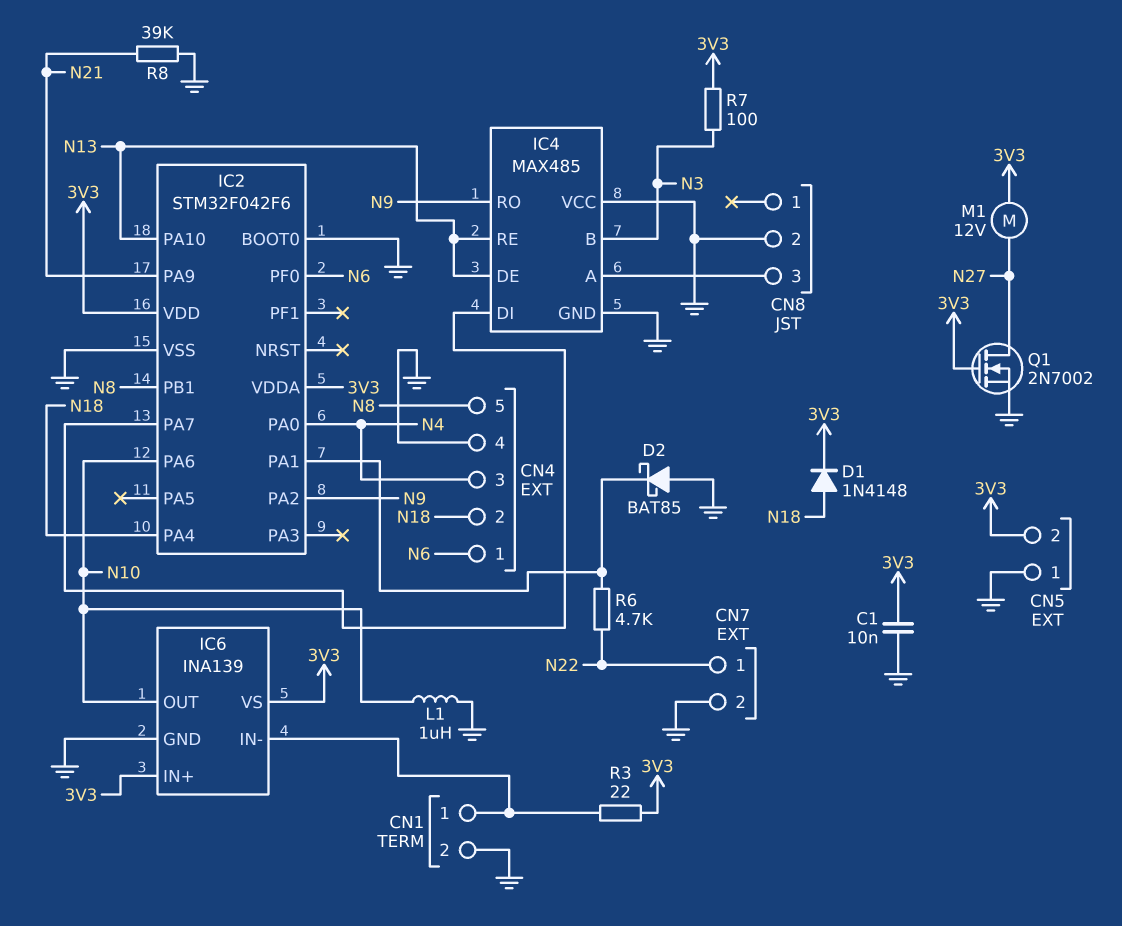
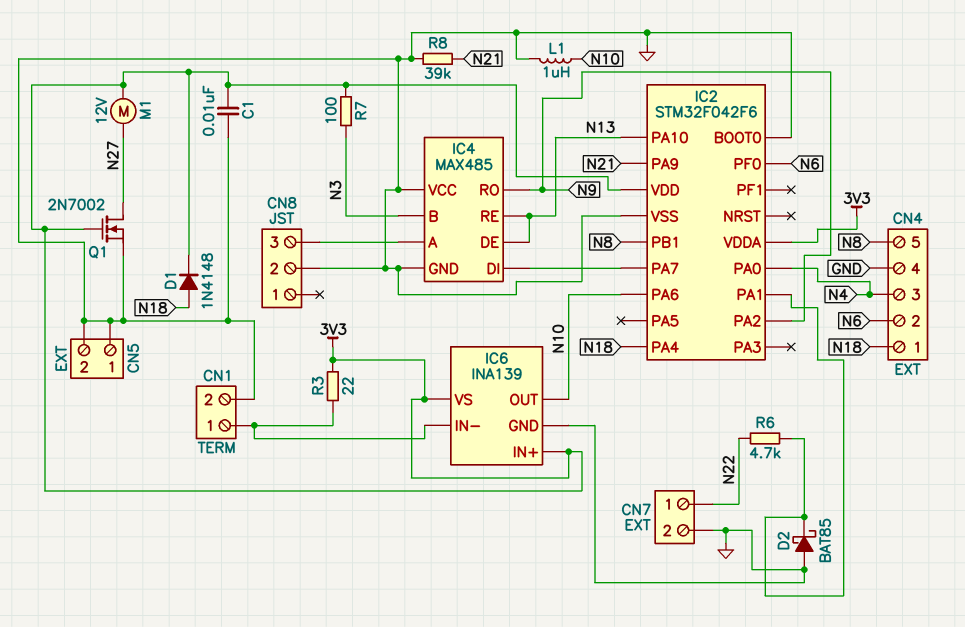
CN4 pin 1: N6 -> N18
CN4 pin 2: N18 -> N6
CN5 pin 2: 3V3 -> GND

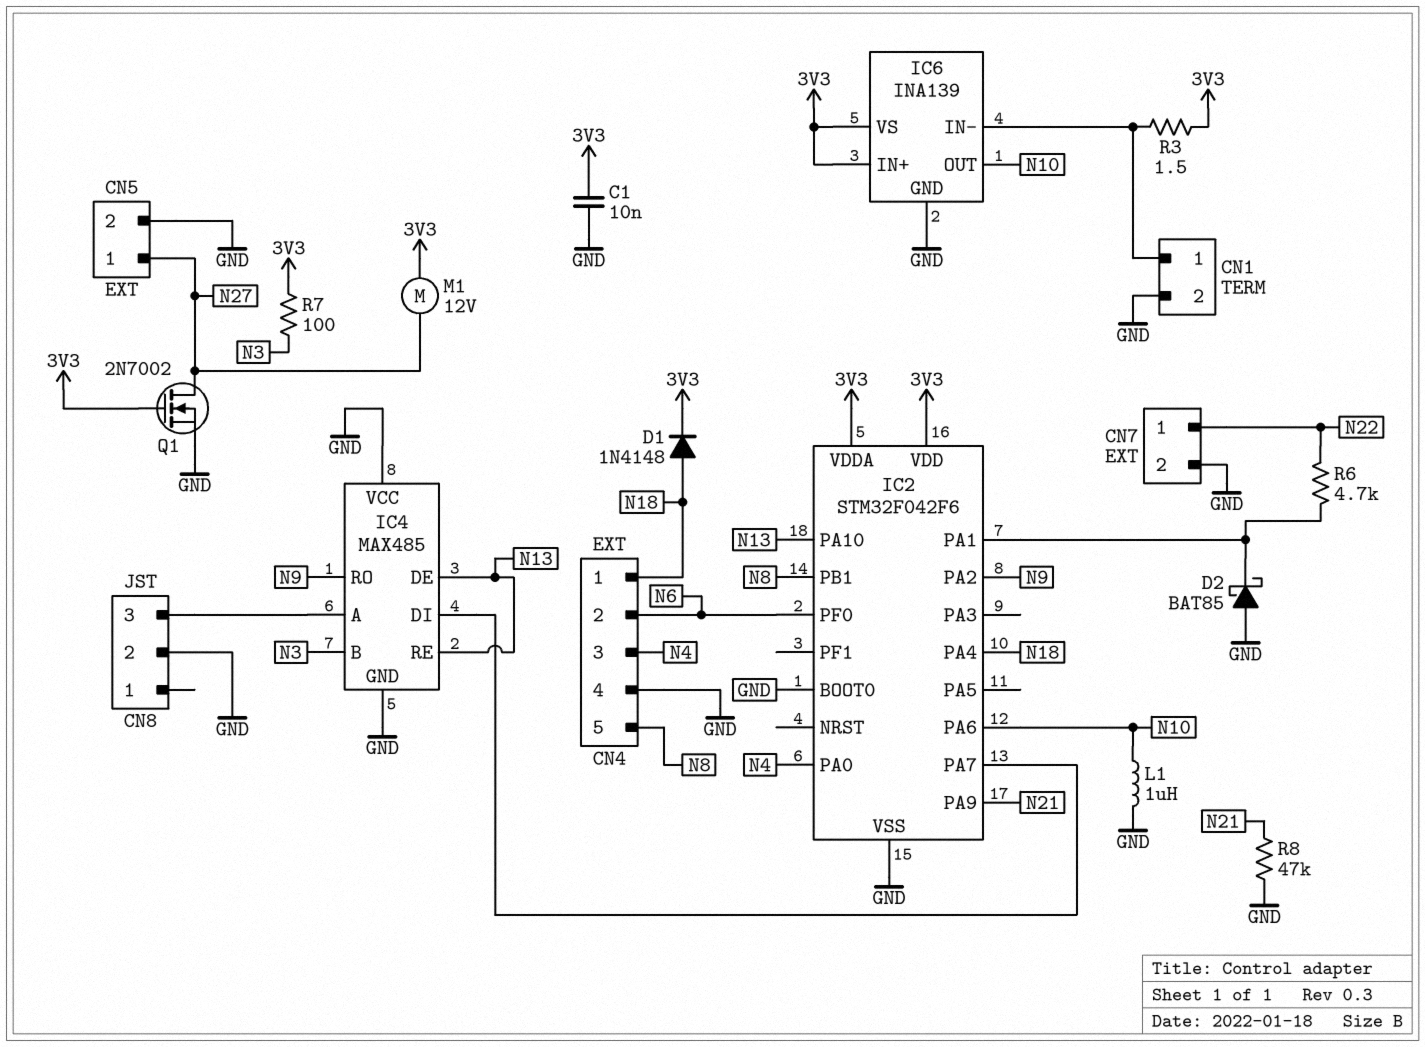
CN5 pin 1: GND -> N27
R3: 22 (3V3, CN1/1) -> 1.5 (3V3, CN1/1)
R8: 39k (GND, N21) -> 47k (GND, N21)

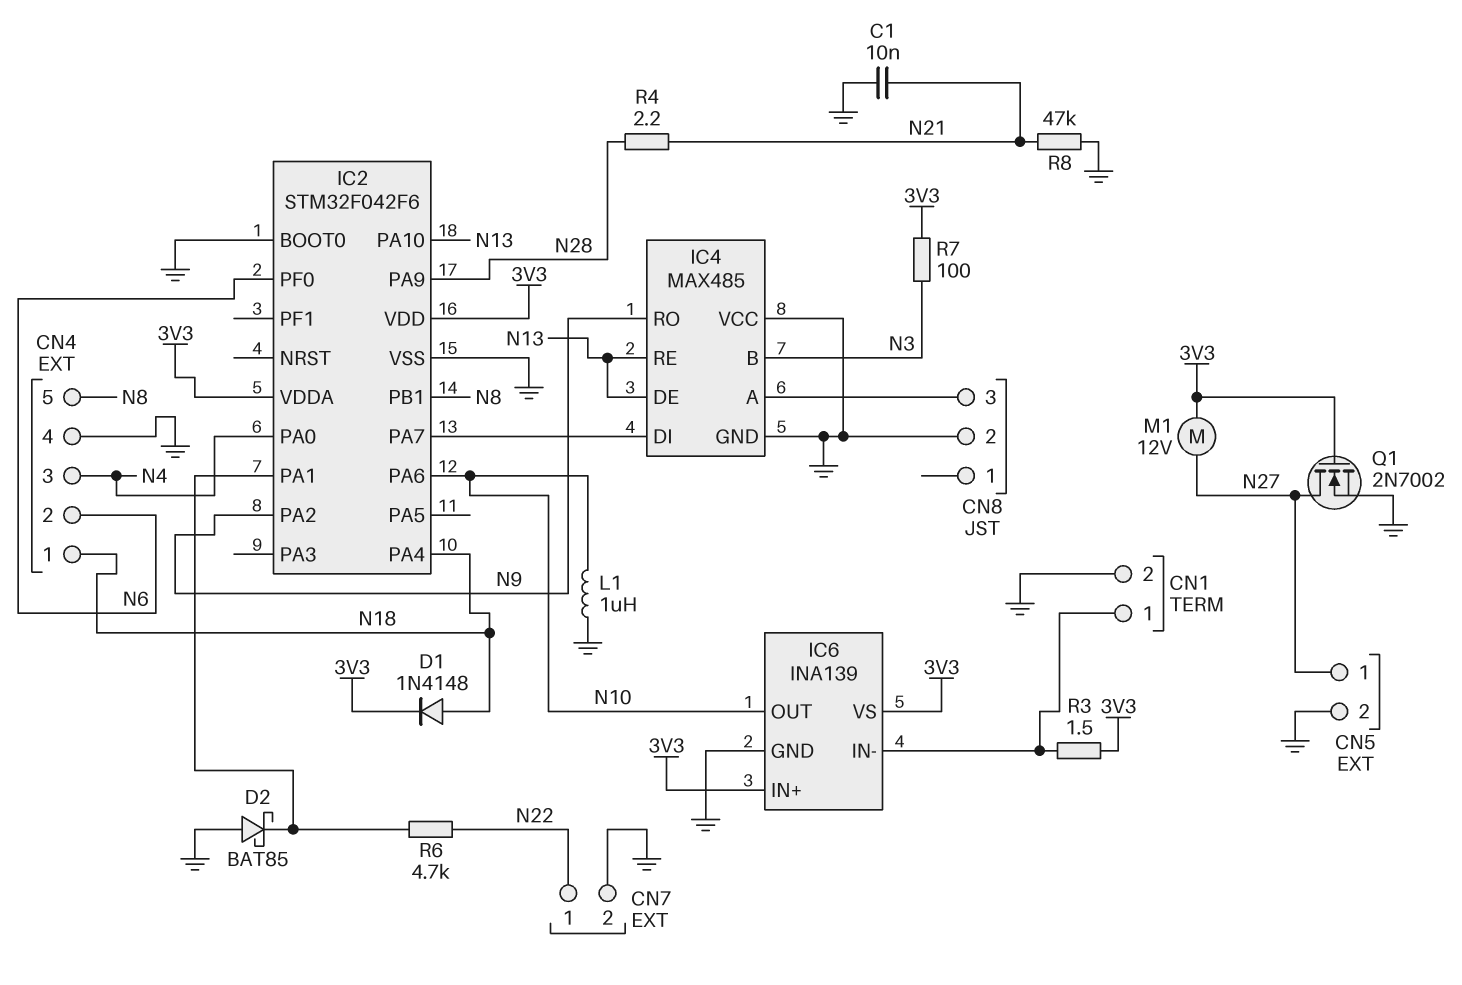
C1: 10nF (3V3, GND) -> 10nF (GND, N21)
IC2 pin PA9: N21 -> N28
R4: none -> 2.2 (N21, N28)

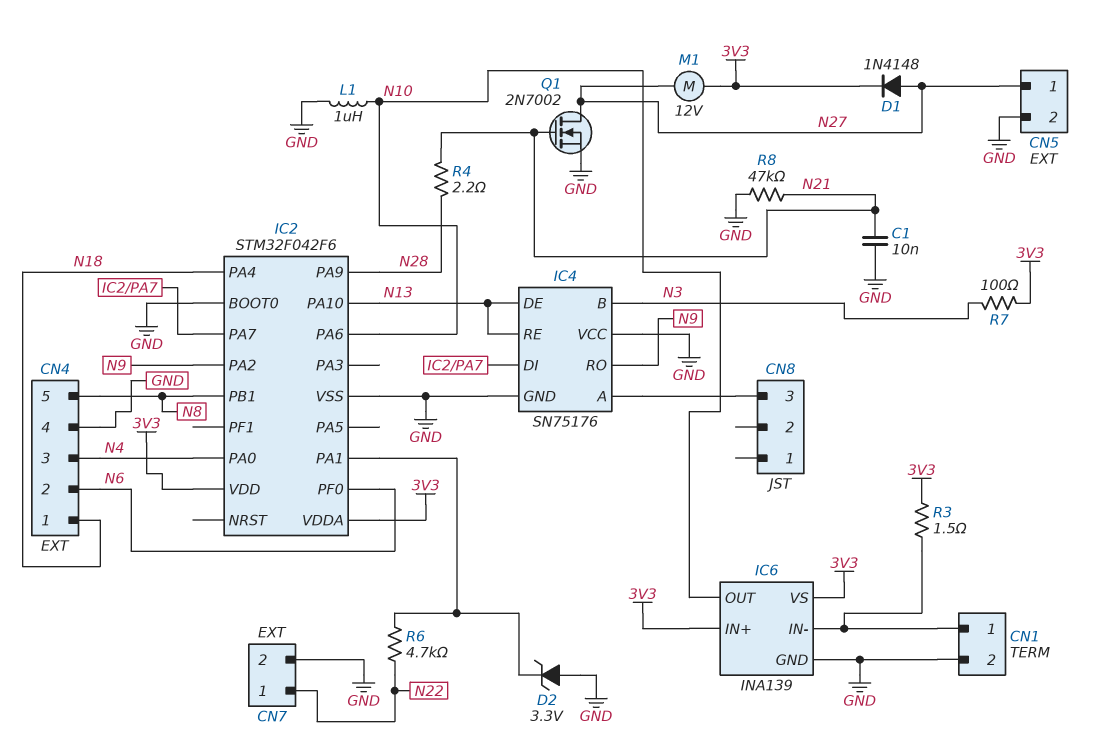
CN8 pin 2: GND -> none
D1: diode 1N4148 (A N18, K 3V3) -> diode 1N4148 (A N27, K 3V3)
D2: schottky BAT85 (A GND, K IC2/PA1) -> zener 3.3V (A GND, K IC2/PA1)
IC4: MAX485 -> SN75176
Q1: NMOS 2N7002 (G 3V3, D N27, S GND) -> NMOS 2N7002 (G N21, D N27, S GND)

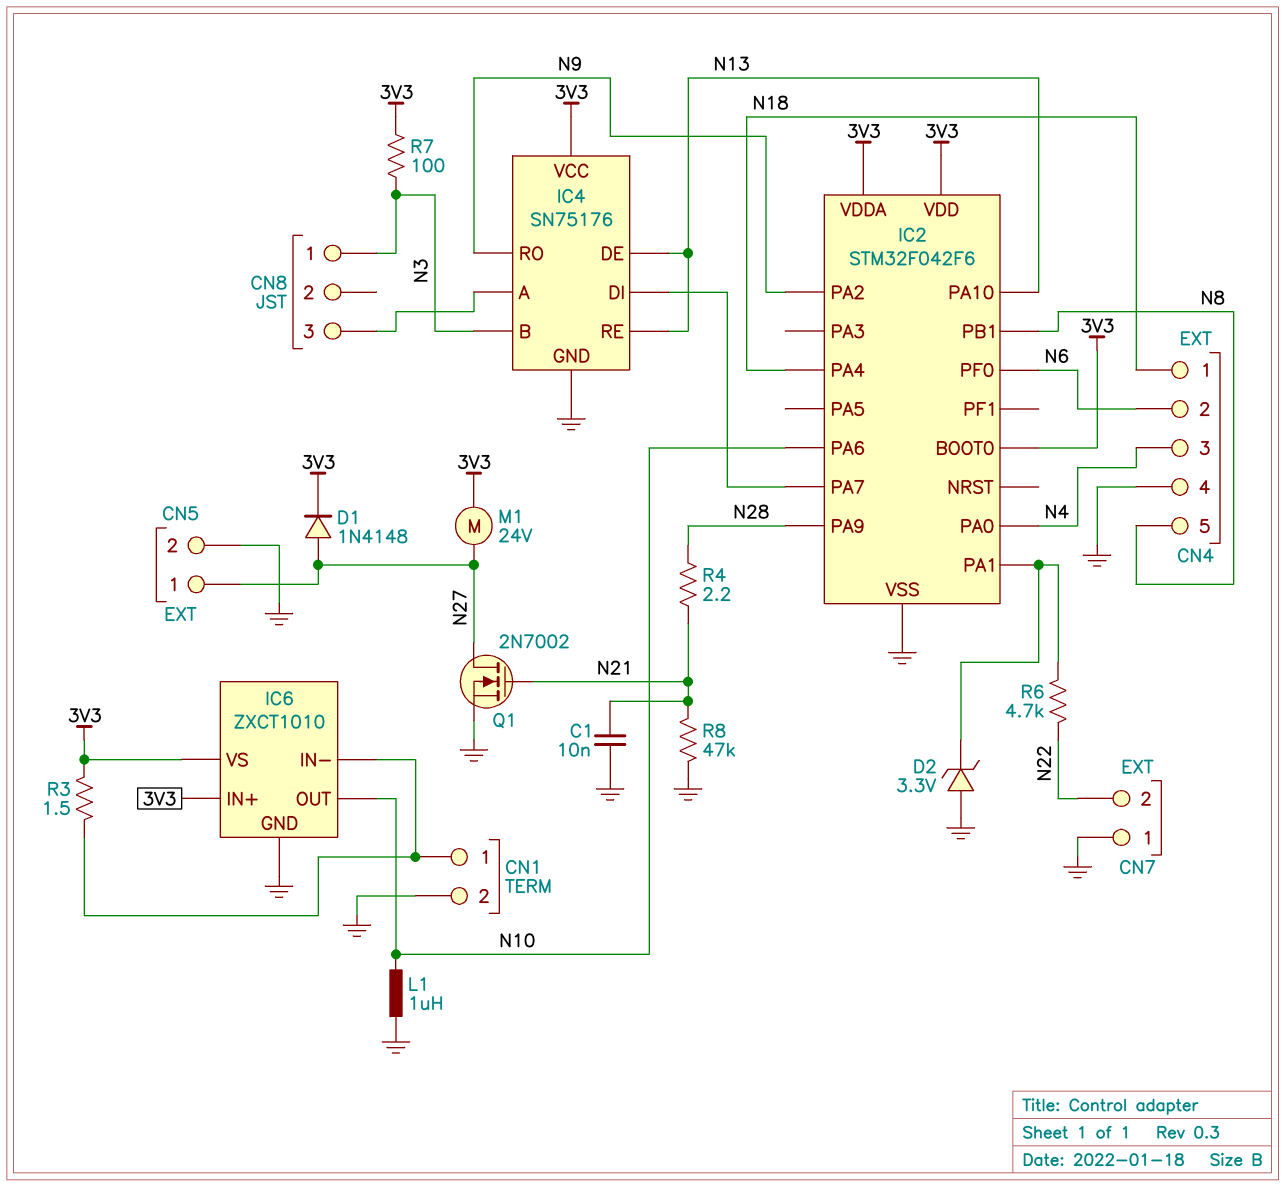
CN7 pin 1: N22 -> GND
CN7 pin 2: GND -> N22
CN8 pin 1: none -> N3
IC2 pin BOOT0: GND -> 3V3
IC4 pin VCC: GND -> 3V3
IC6: INA139 -> ZXCT1010
M1: motor 12V (3V3, N27) -> motor 24V (3V3, N27)

